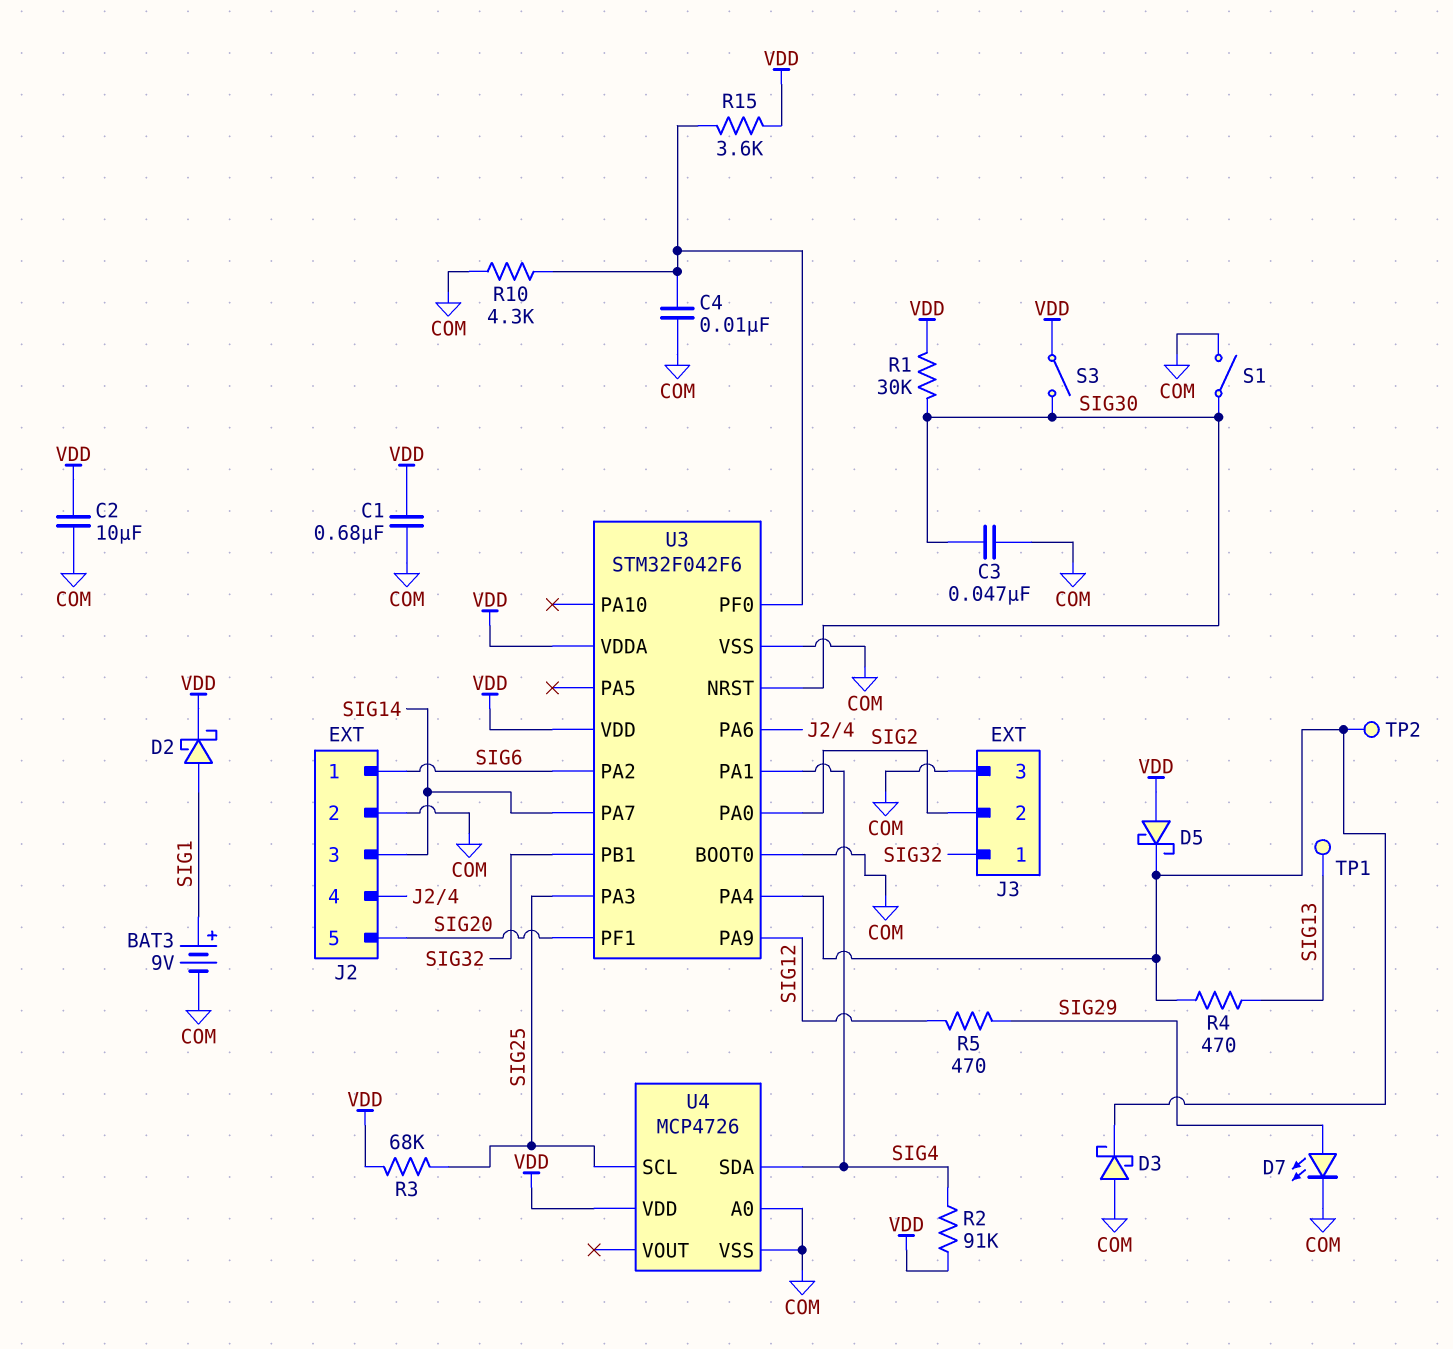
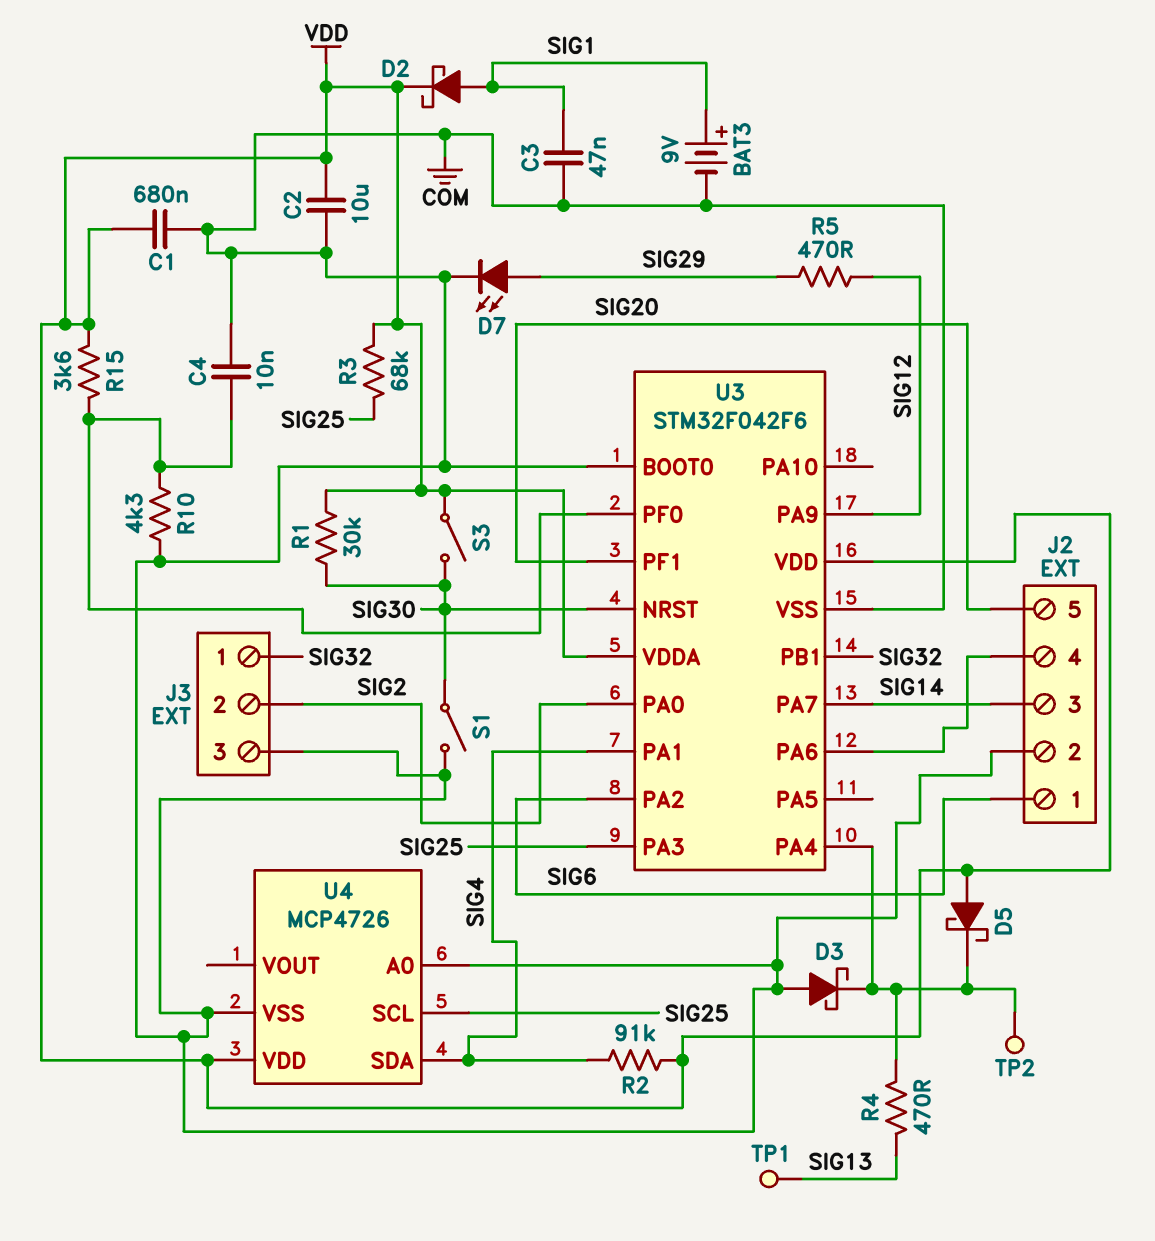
C3: 47nF (COM, SIG30) -> 47nF (COM, SIG1)

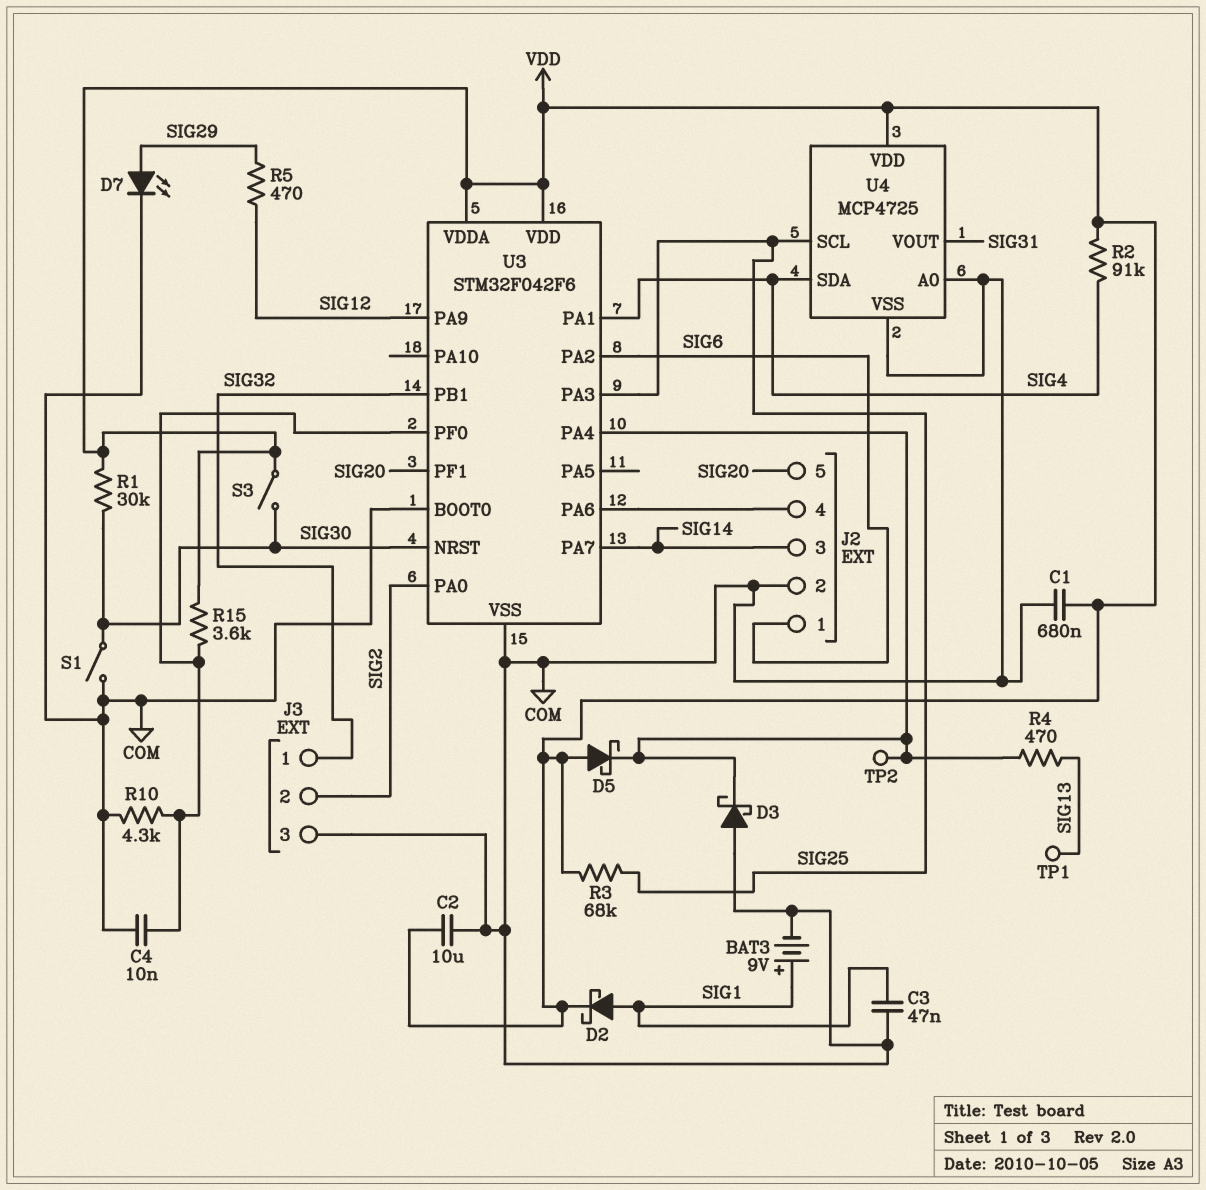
U4: MCP4726 -> MCP4725
U4 pin VOUT: none -> SIG31

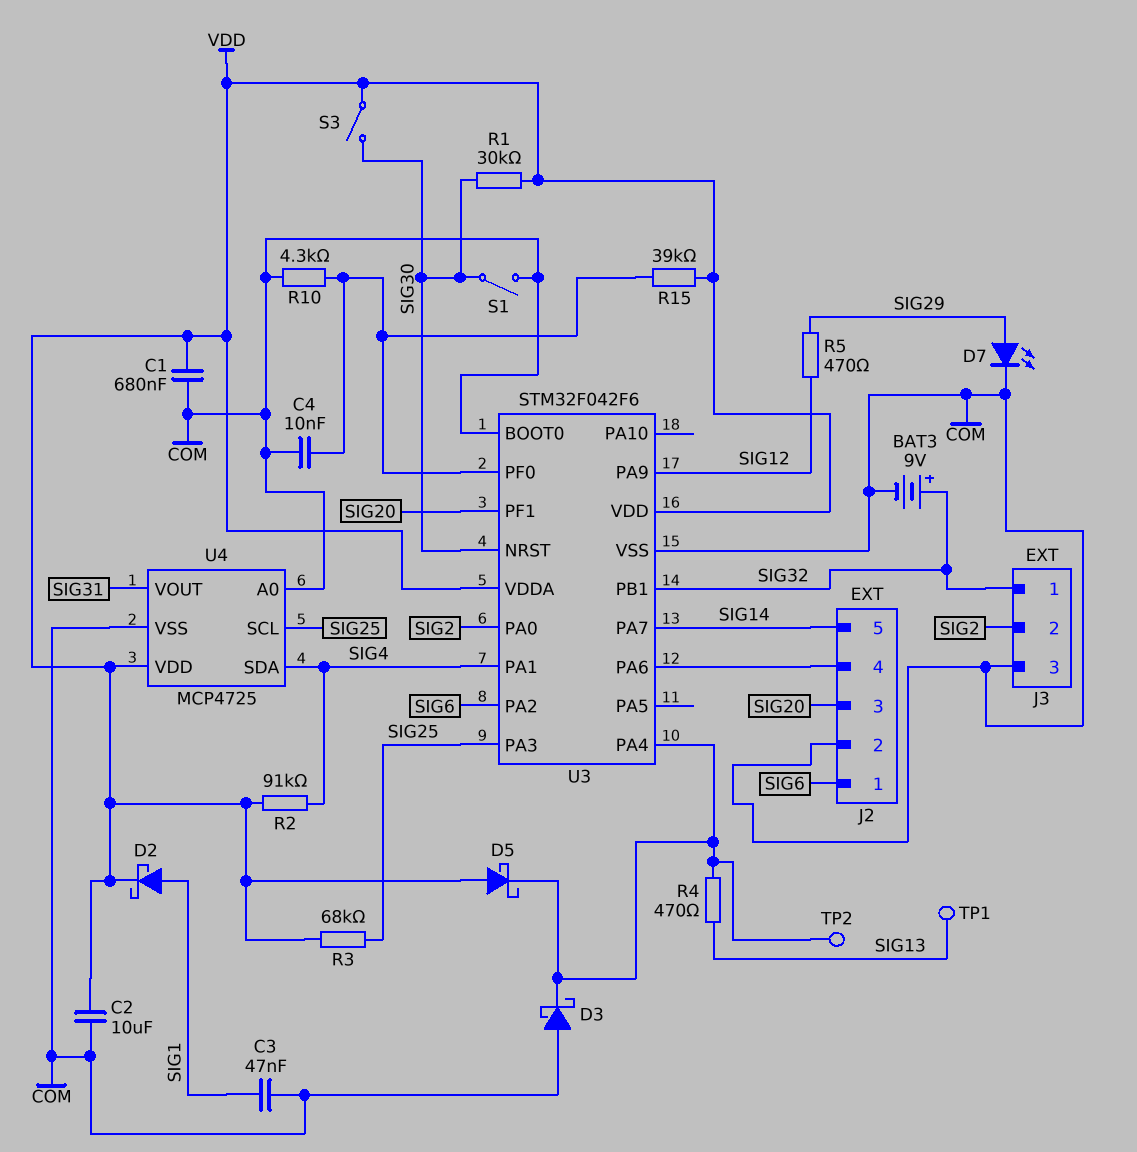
BAT3: 9V (plus SIG1, minus COM) -> 9V (plus SIG32, minus COM)
J2 pin 3: SIG14 -> SIG20
J2 pin 5: SIG20 -> SIG14
R15: 3.6k (U3/PF0, VDD) -> 39k (U3/PF0, VDD)

